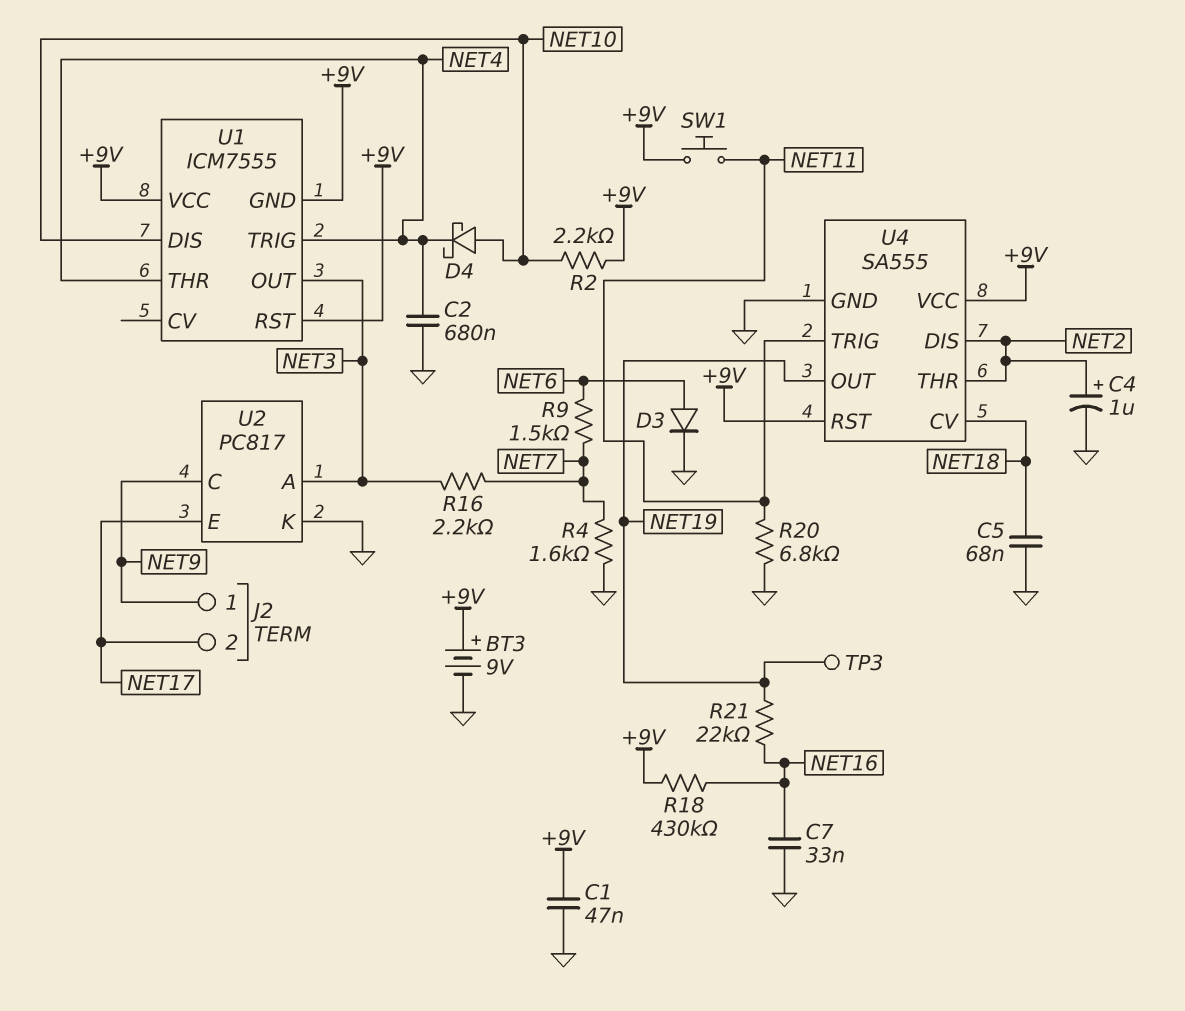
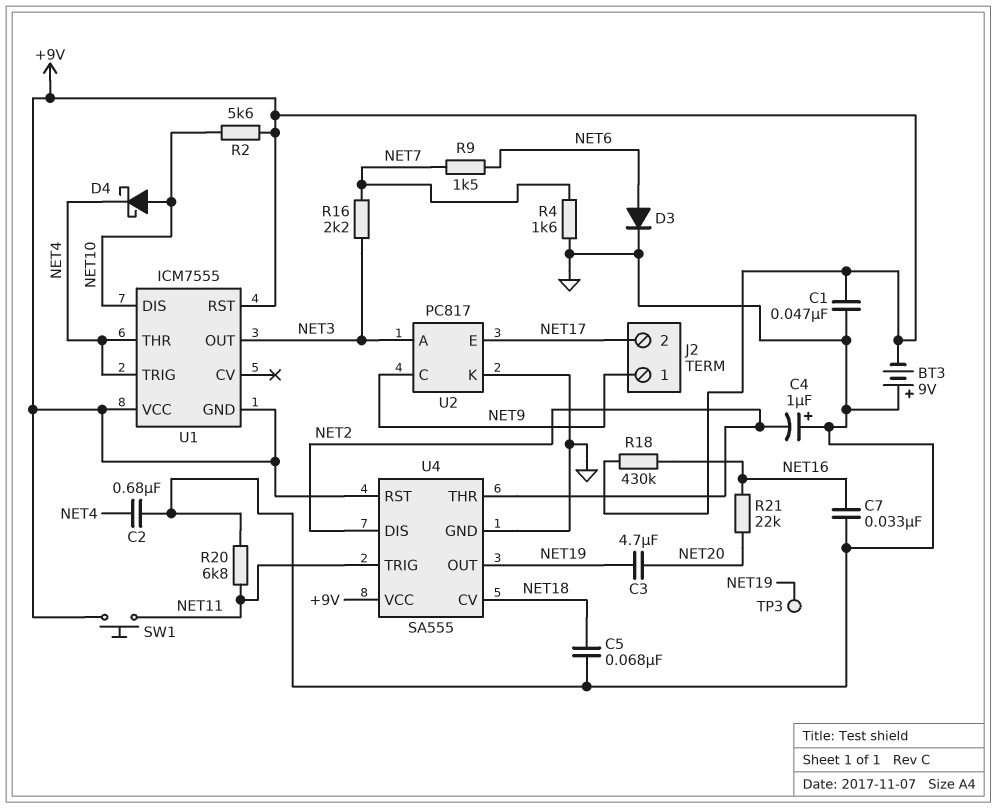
BT3: 9V (plus +9V, minus GND) -> 9V (plus GND, minus +9V)
C3: none -> 4.7uF (NET19, NET20)
C4: 1uF (plus NET2, minus GND) -> 1uF (plus GND, minus NET2)
R2: 2.2k (+9V, NET10) -> 5.6k (+9V, NET10)
R21: 22k (NET16, NET19) -> 22k (NET16, NET20)

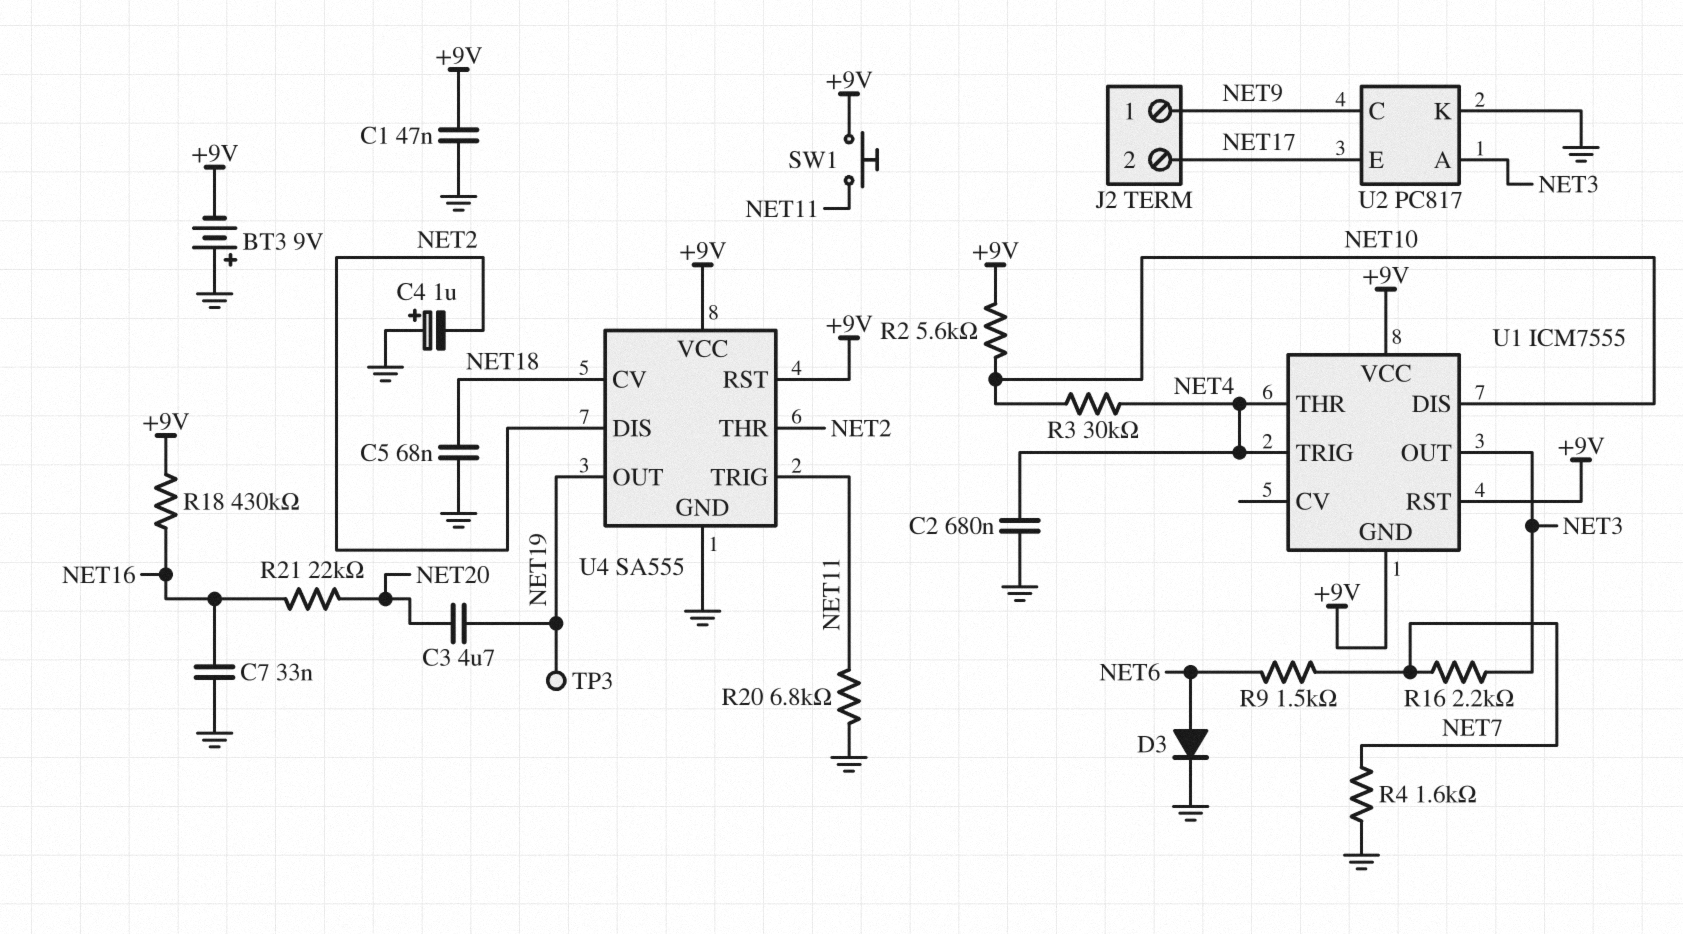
D4: schottky (A NET10, K NET4) -> none
R3: none -> 30k (NET4, NET10)

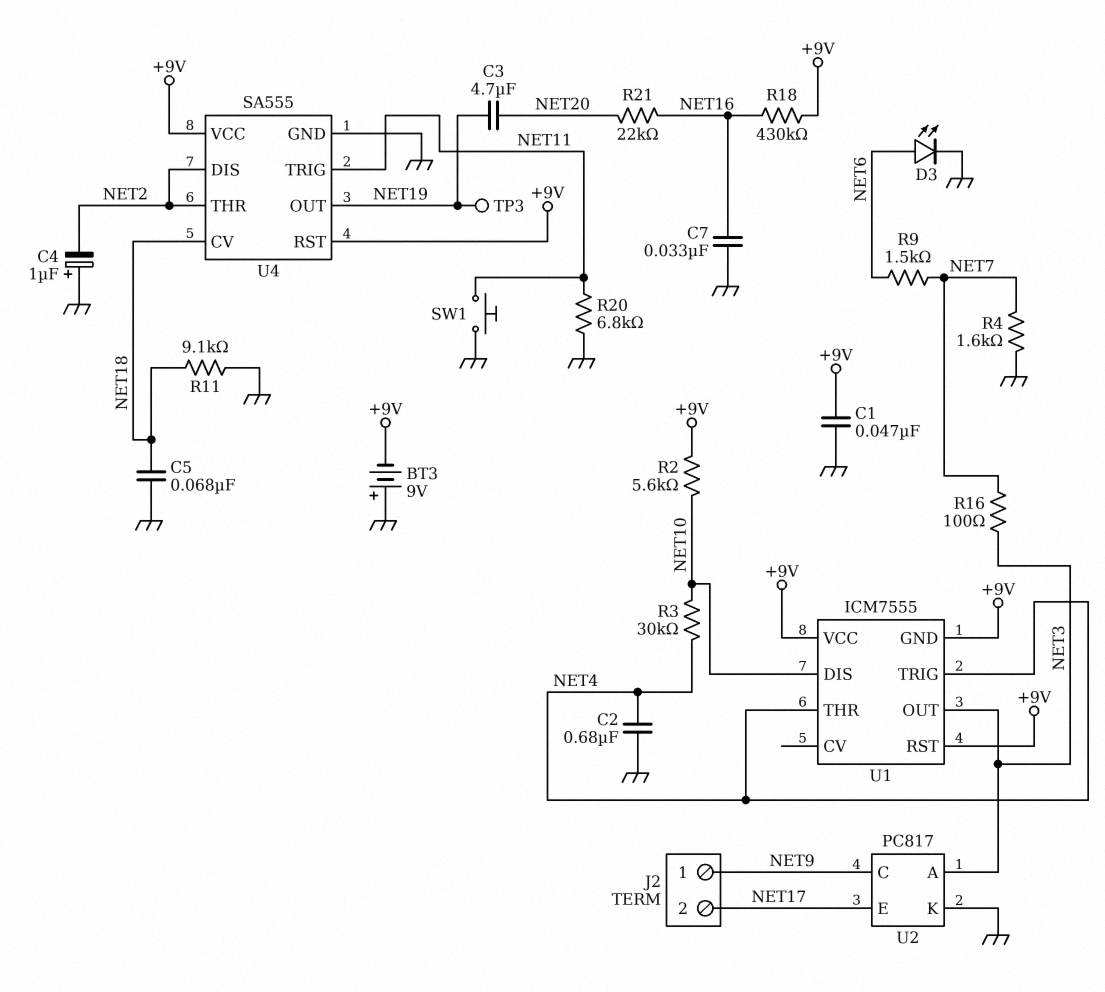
D3: diode (A NET6, K GND) -> LED (A NET6, K GND)
R11: none -> 9.1k (GND, NET18)
R16: 2.2k (NET3, NET7) -> 100 (NET3, NET7)
SW1: button (+9V, NET11) -> button (GND, NET11)

